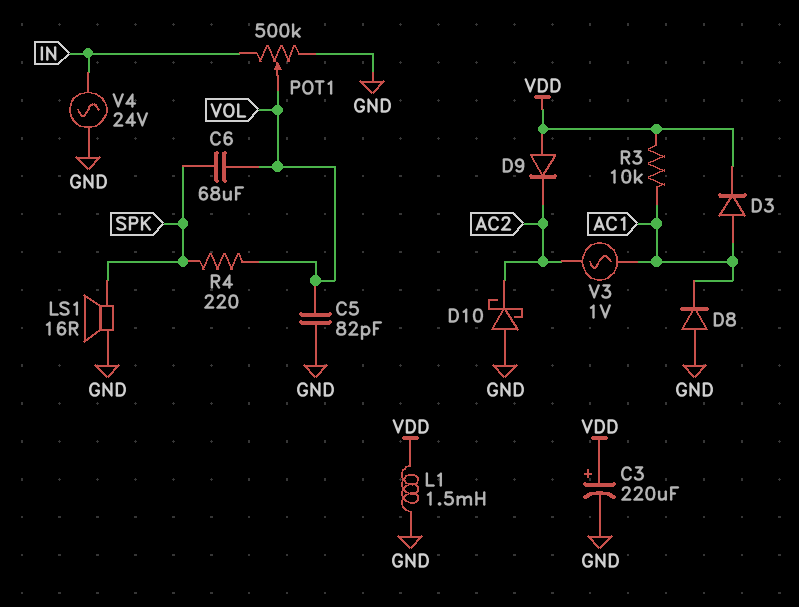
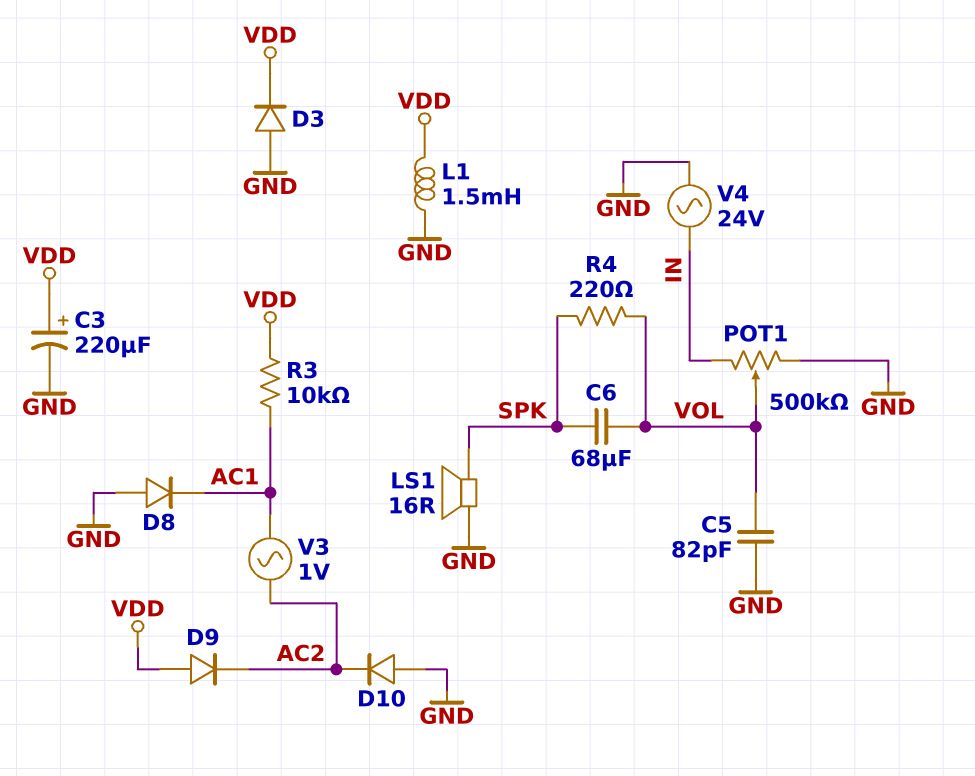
D3: diode (A AC1, K VDD) -> diode (A GND, K VDD)
D10: schottky (A GND, K AC2) -> diode (A GND, K AC2)

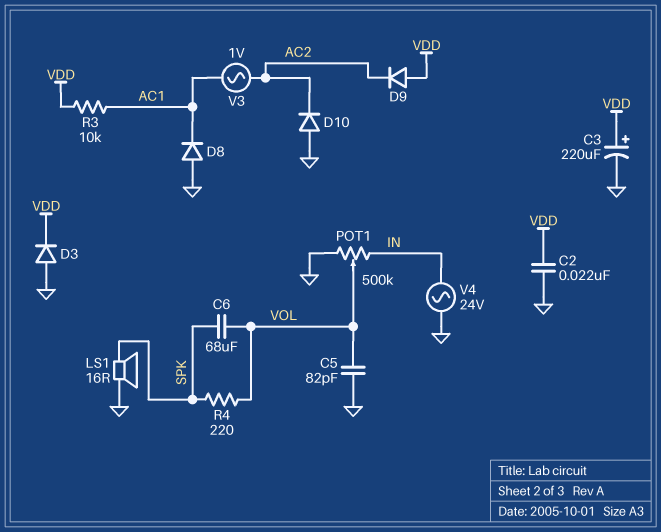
C2: none -> 22nF (GND, VDD)
L1: 1.5mH (GND, VDD) -> none

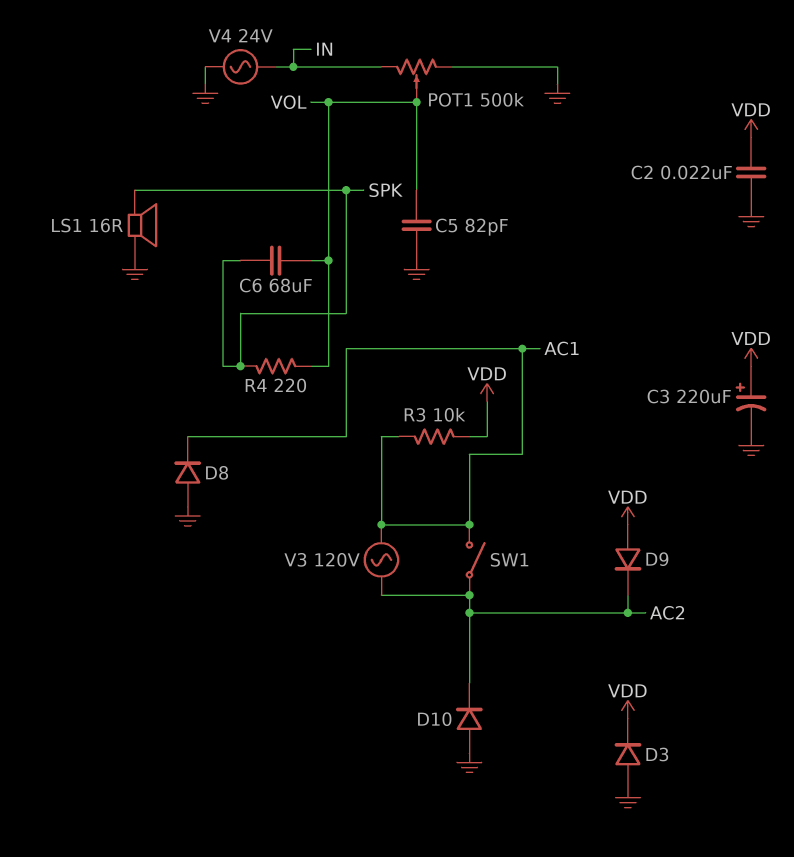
SW1: none -> switch (AC1, AC2)
V3: AC 1V (AC1, AC2) -> AC 120V (AC1, AC2)

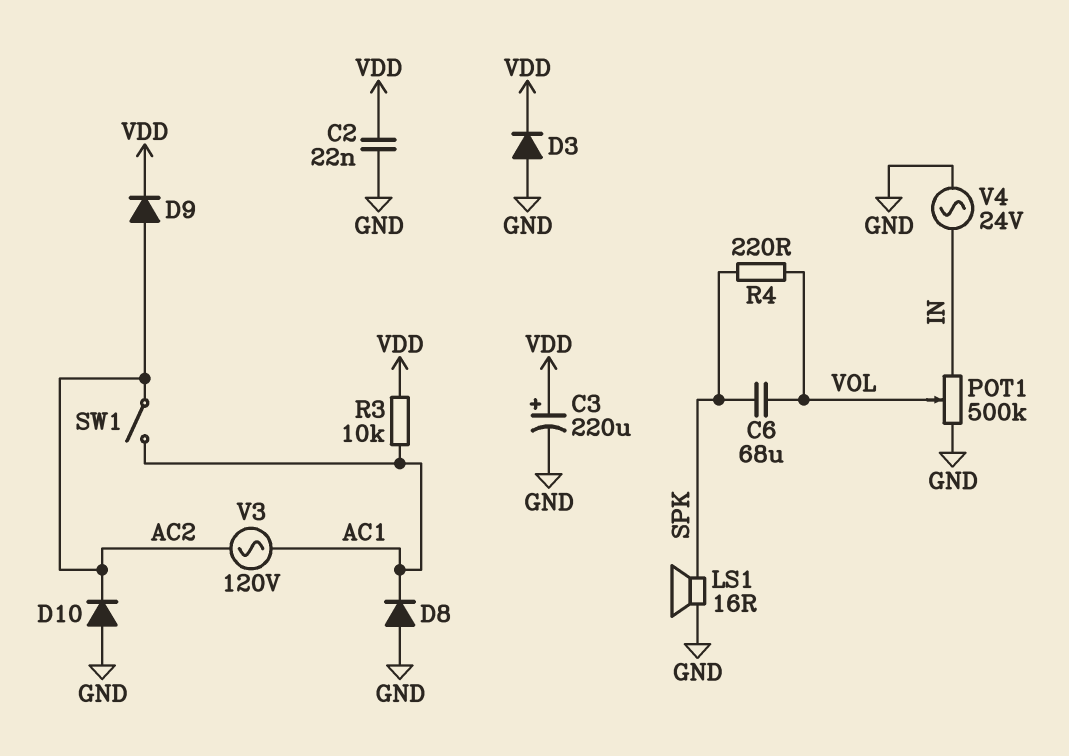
C5: 82pF (GND, VOL) -> none
D9: diode (A VDD, K AC2) -> diode (A AC2, K VDD)

